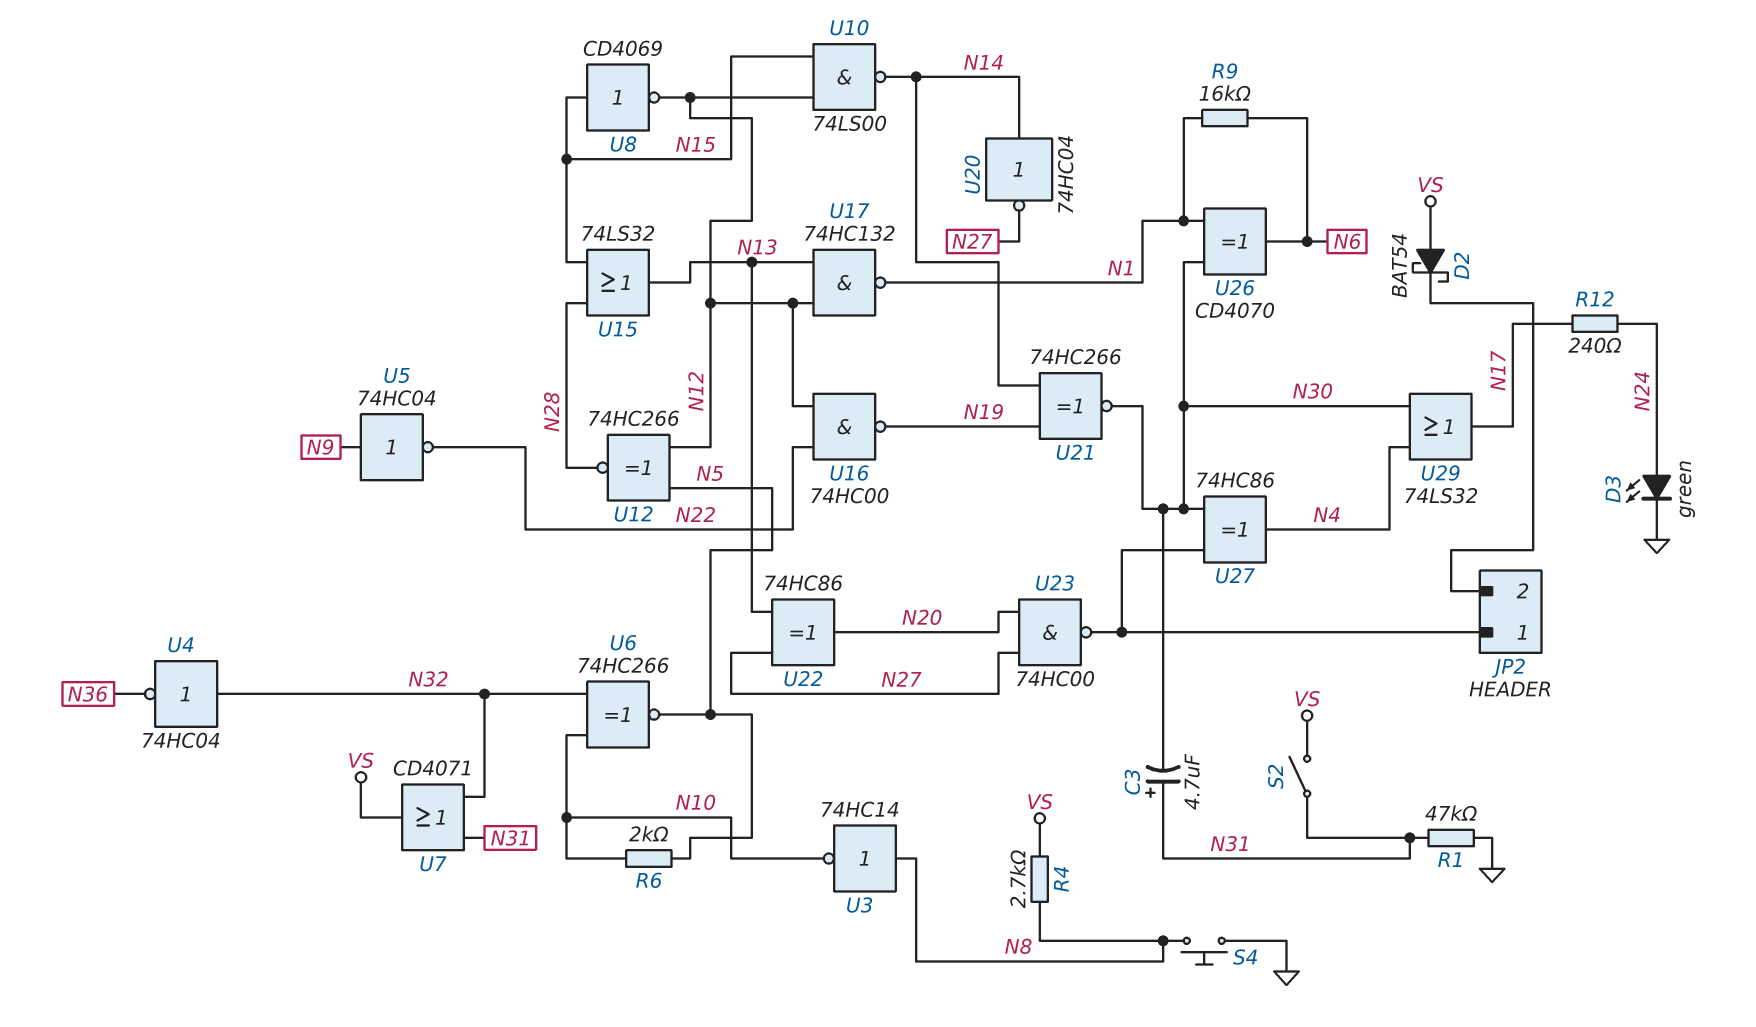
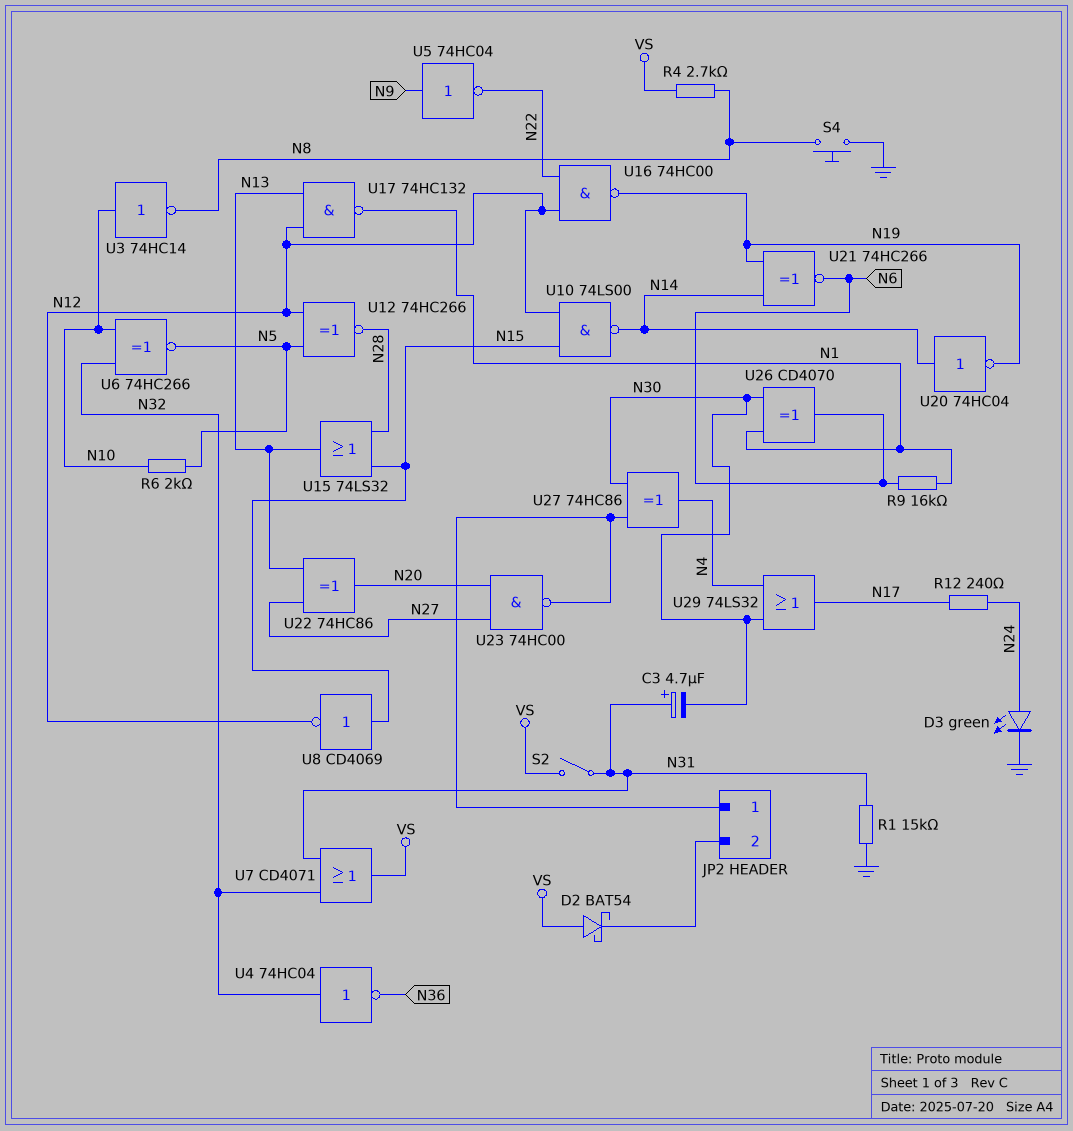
R1: 47k (GND, N31) -> 15k (GND, N31)
U3: NOT 74HC14 (in N8, out N10) -> NOT 74HC14 (in N10, out N8)
U20: NOT 74HC04 (in N14, out N27) -> NOT 74HC04 (in N14, out N19)
U21: XNOR 74HC266 (in N14, in N19, out N30) -> XNOR 74HC266 (in N14, in N19, out N6)

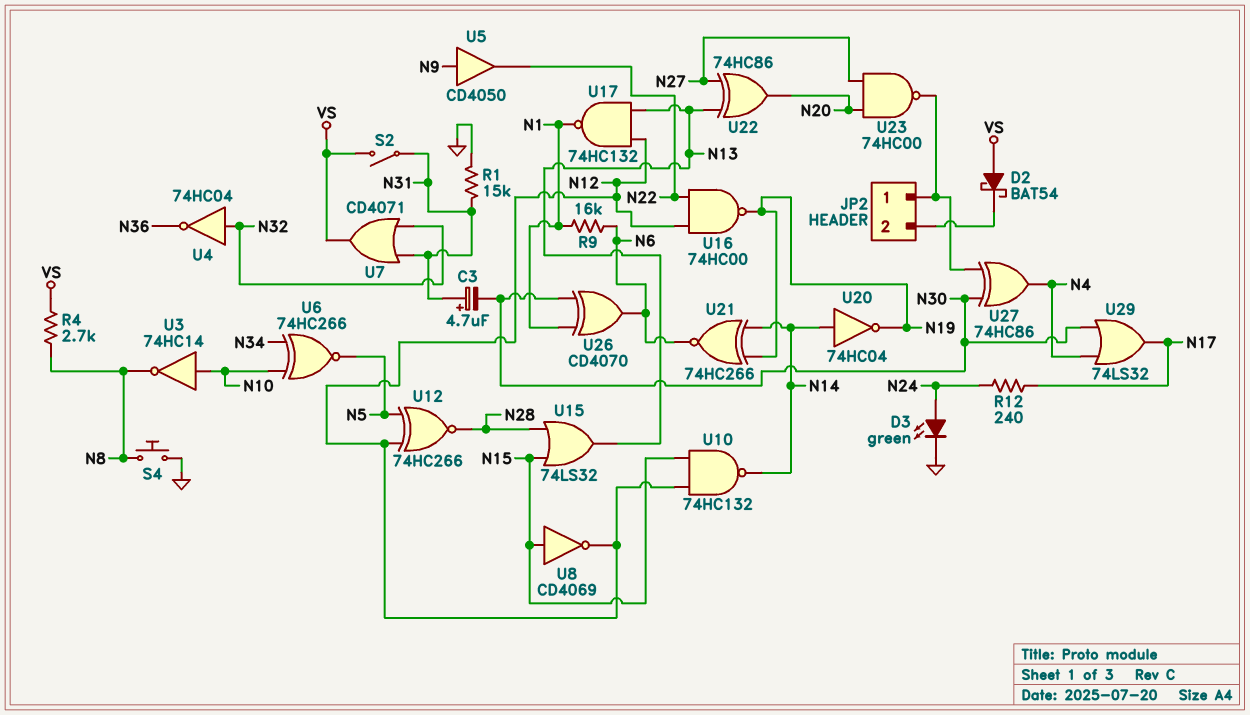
R6: 2k (N5, N10) -> none
U5: NOT 74HC04 (in N9, out N22) -> buffer CD4050 (in N9, out N22)
U6: XNOR 74HC266 (in N10, in N32, out N5) -> XNOR 74HC266 (in N10, in N34, out N5)
U10: NAND 74LS00 (in N12, in N15, out N14) -> NAND 74HC132 (in N12, in N15, out N14)

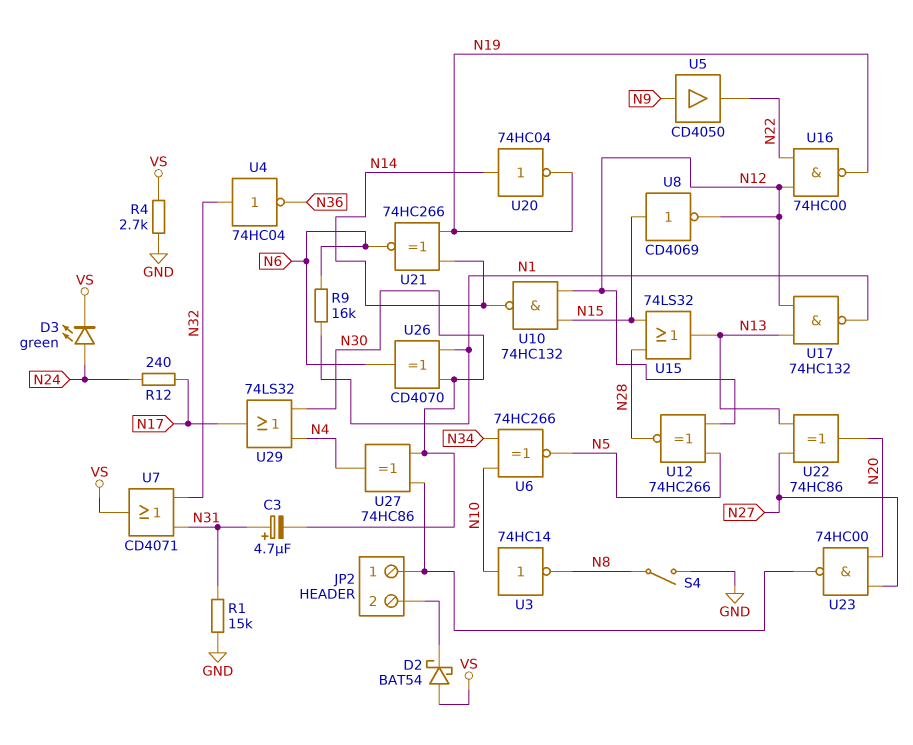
D3: LED green (A N24, K GND) -> LED green (A N24, K VS)
R4: 2.7k (N8, VS) -> 2.7k (GND, VS)
S2: switch (N31, VS) -> none
S4: button (GND, N8) -> switch (GND, N8)

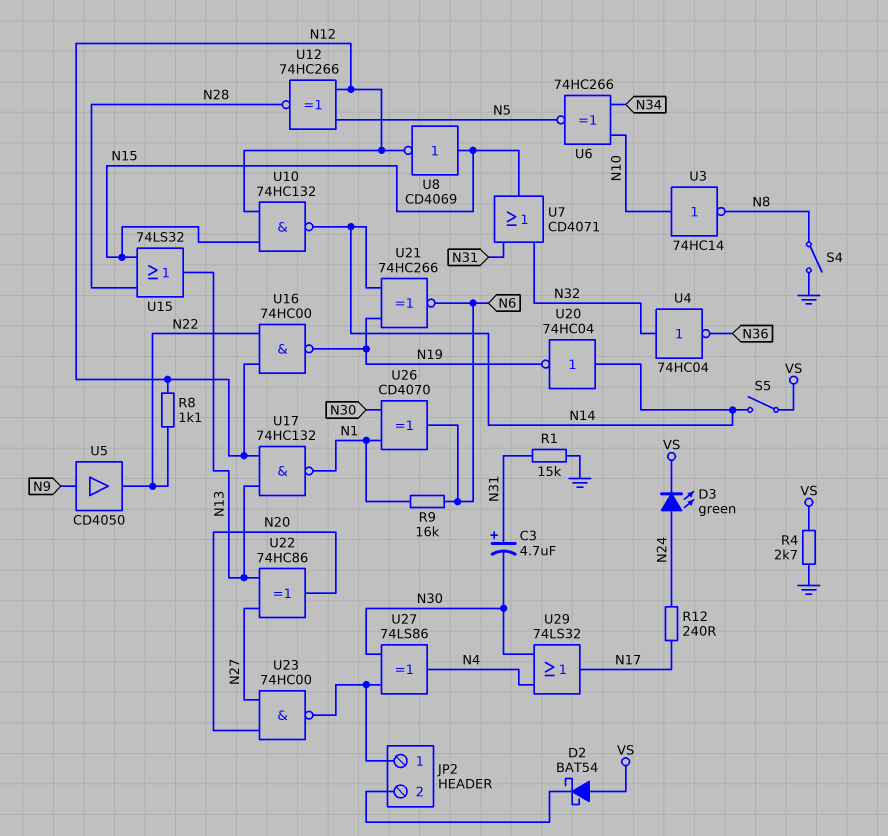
R8: none -> 1.1k (N12, N22)
S5: none -> switch (N14, VS)
U7: OR CD4071 (in N31, in N32, out VS) -> OR CD4071 (in N31, in N32, out N15)
U27: XOR 74HC86 (in JP2/1, in N30, out N4) -> XOR 74LS86 (in JP2/1, in N30, out N4)

